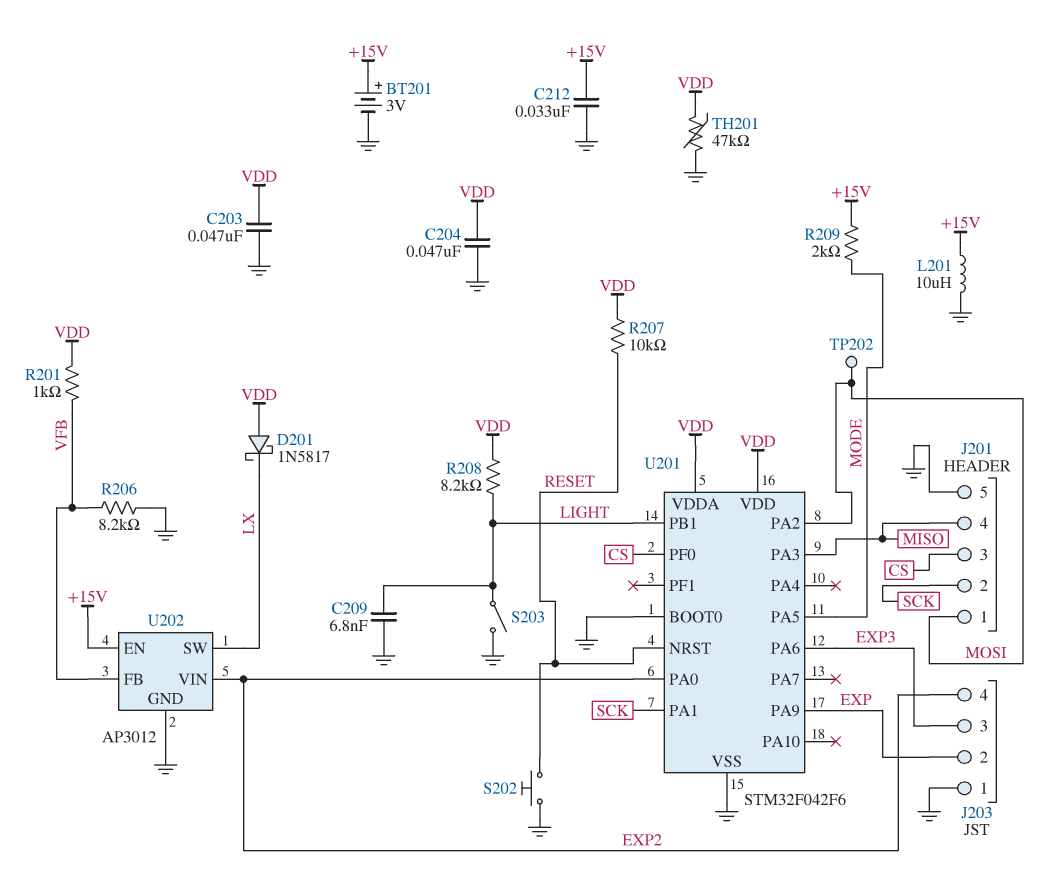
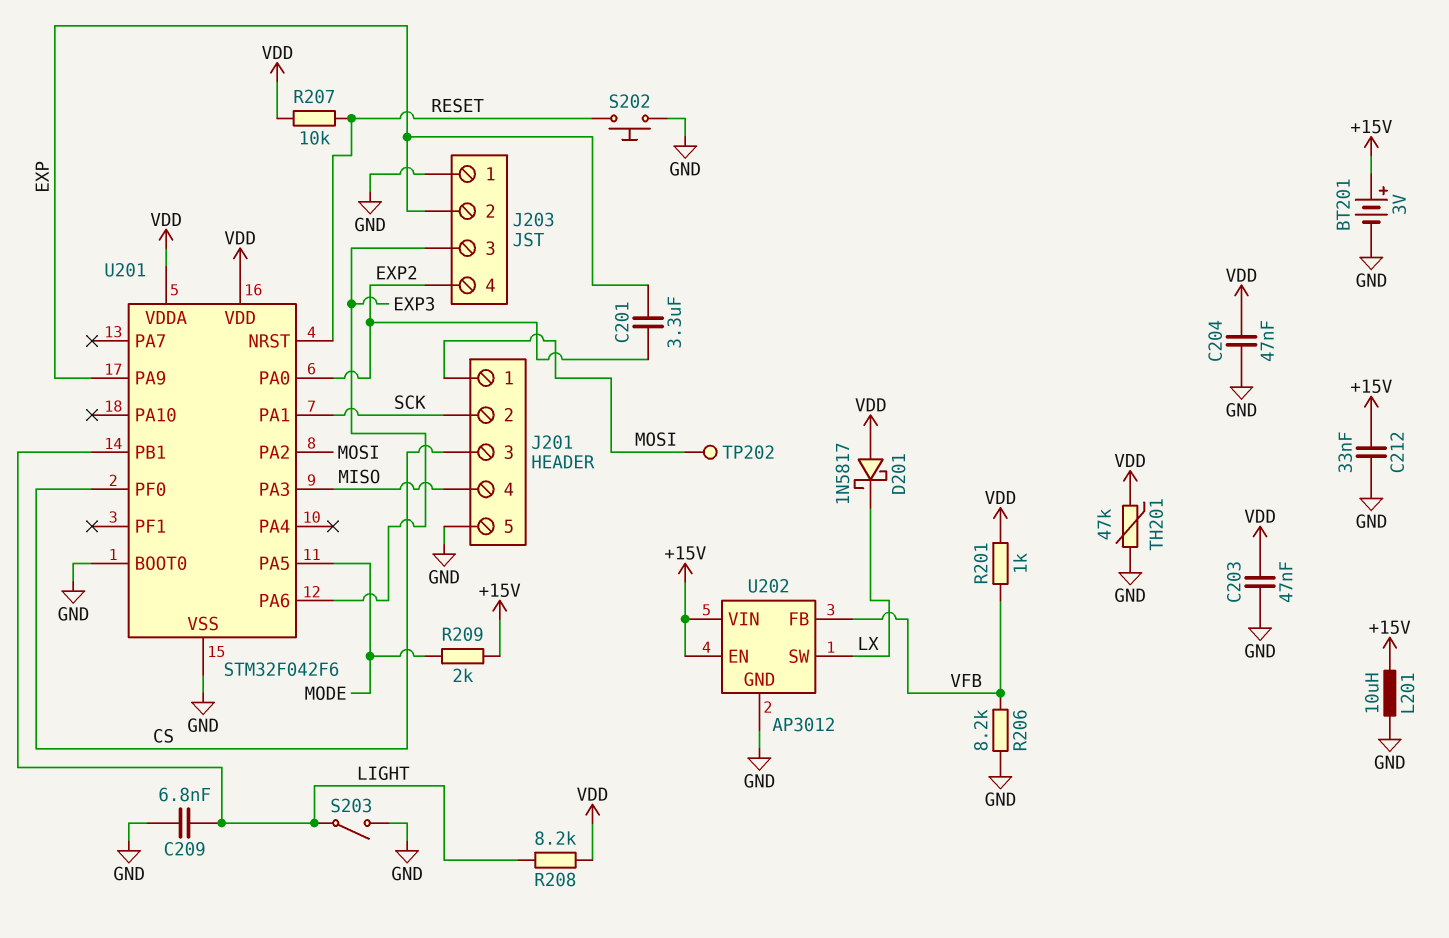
C201: none -> 3.3uF (EXP, EXP2)
U202 pin VIN: EXP2 -> +15V

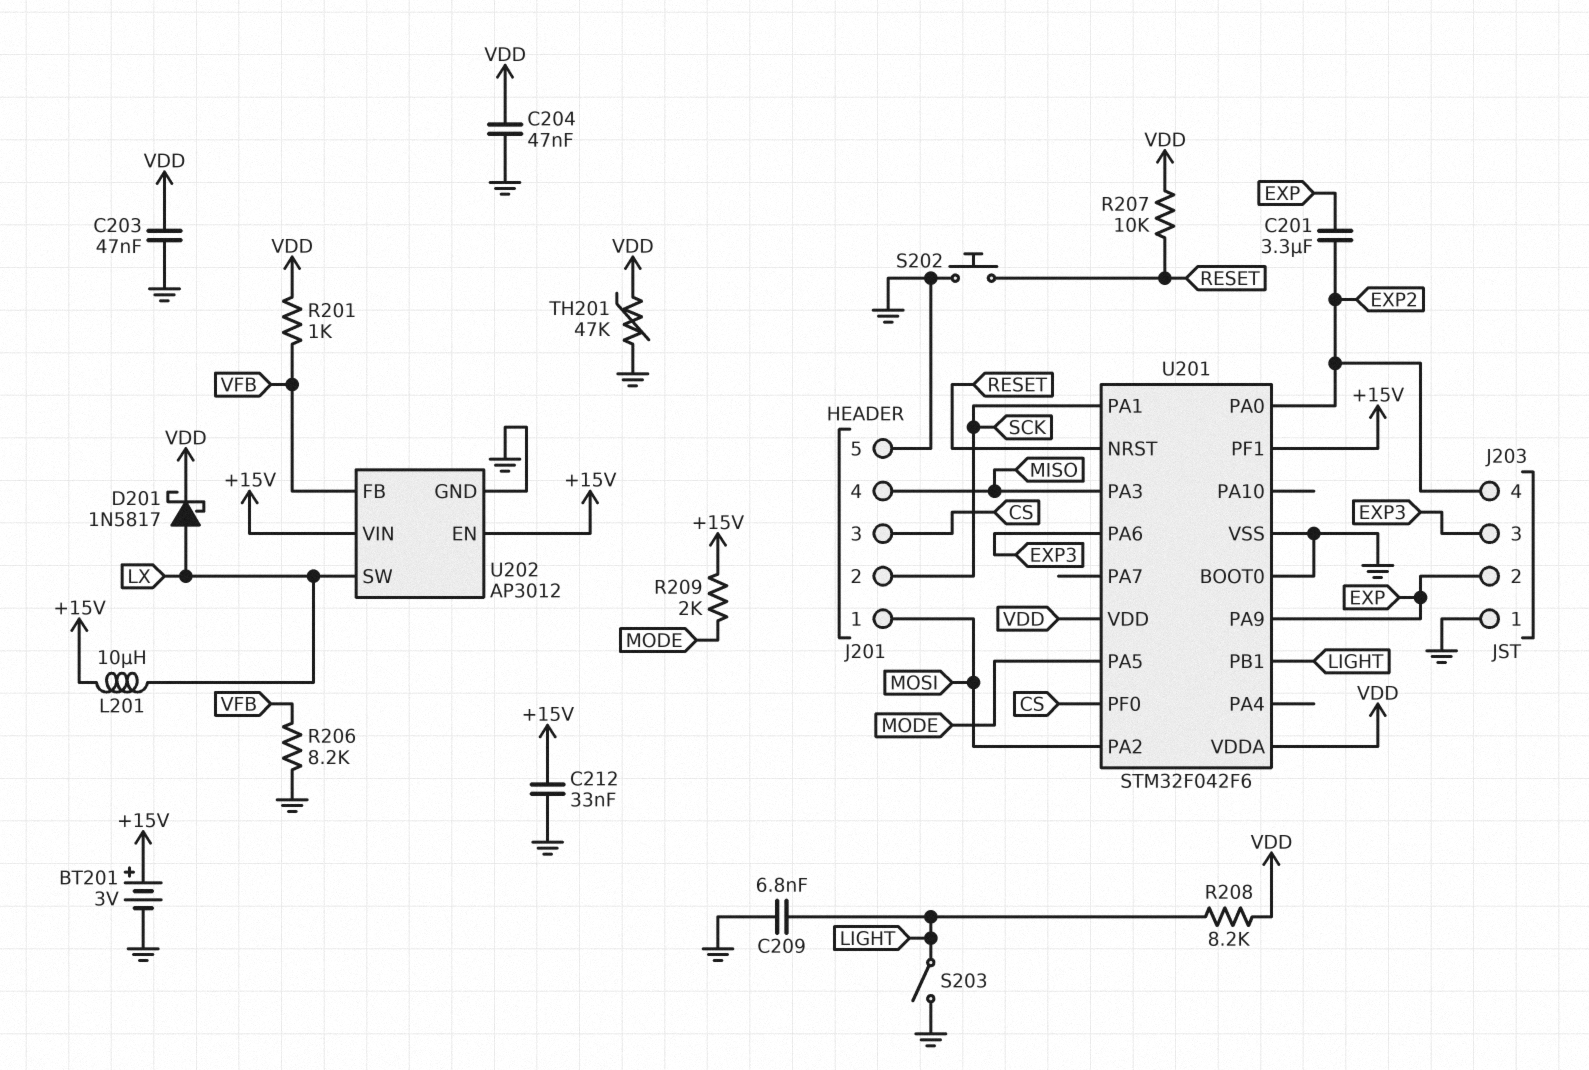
D201: schottky 1N5817 (A VDD, K LX) -> schottky 1N5817 (A LX, K VDD)
L201: 10uH (+15V, GND) -> 10uH (+15V, LX)
TP202: test point (MOSI) -> none
U201 pin PF1: none -> +15V

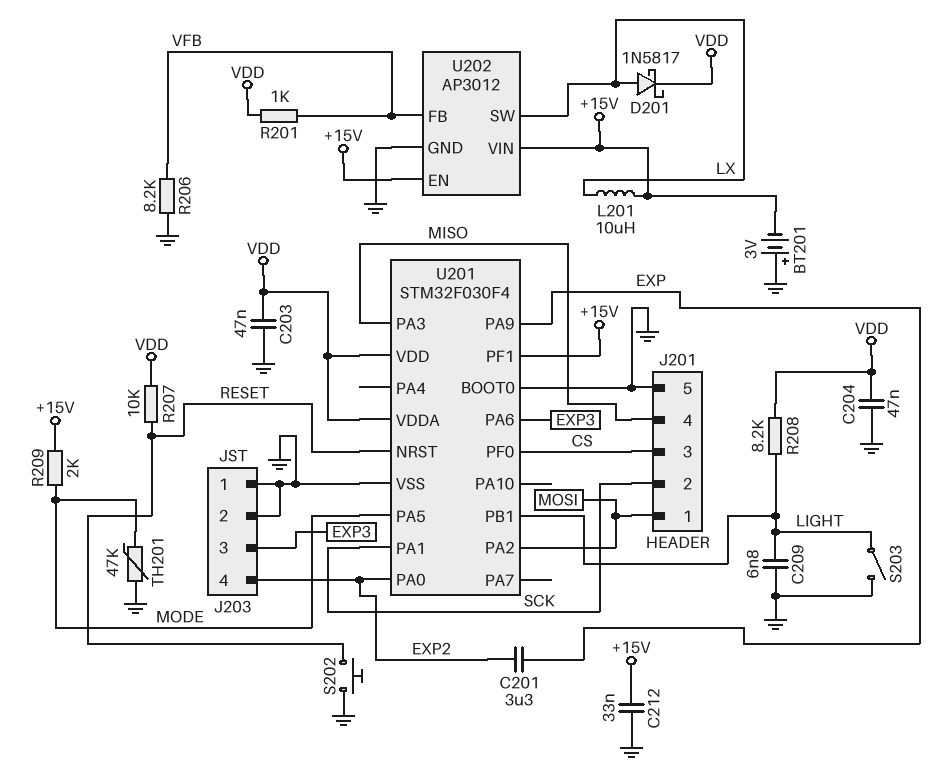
BT201: 3V (plus +15V, minus GND) -> 3V (plus GND, minus +15V)
J203 pin 2: EXP -> GND
TH201: 47k (GND, VDD) -> 47k (GND, MODE)
U201: STM32F042F6 -> STM32F030F4

